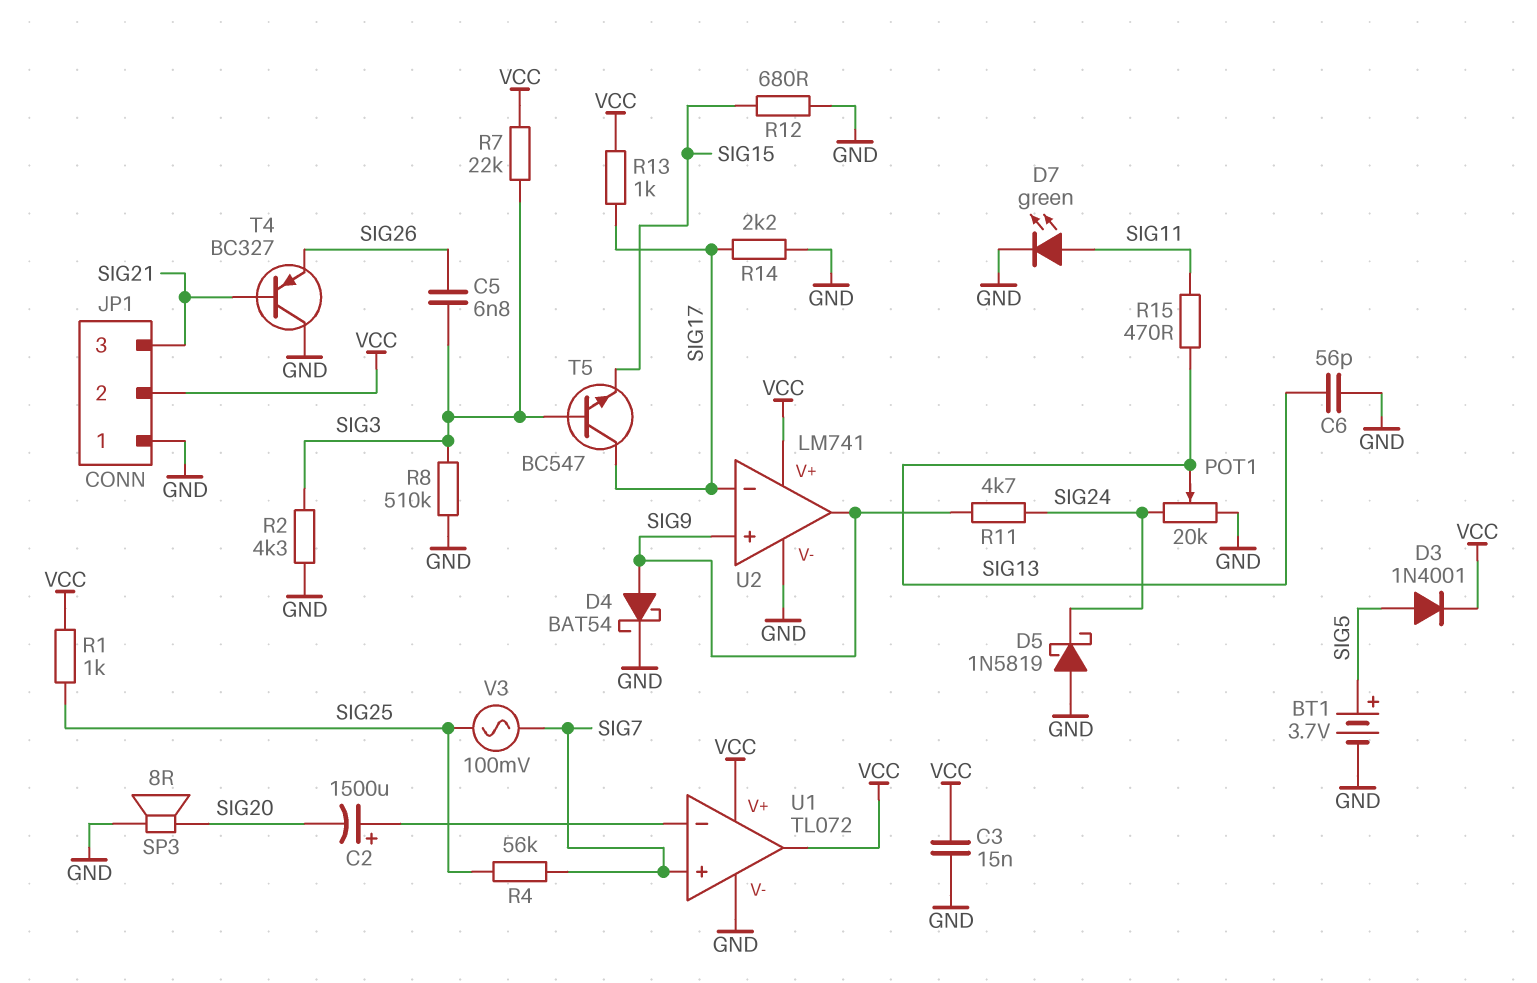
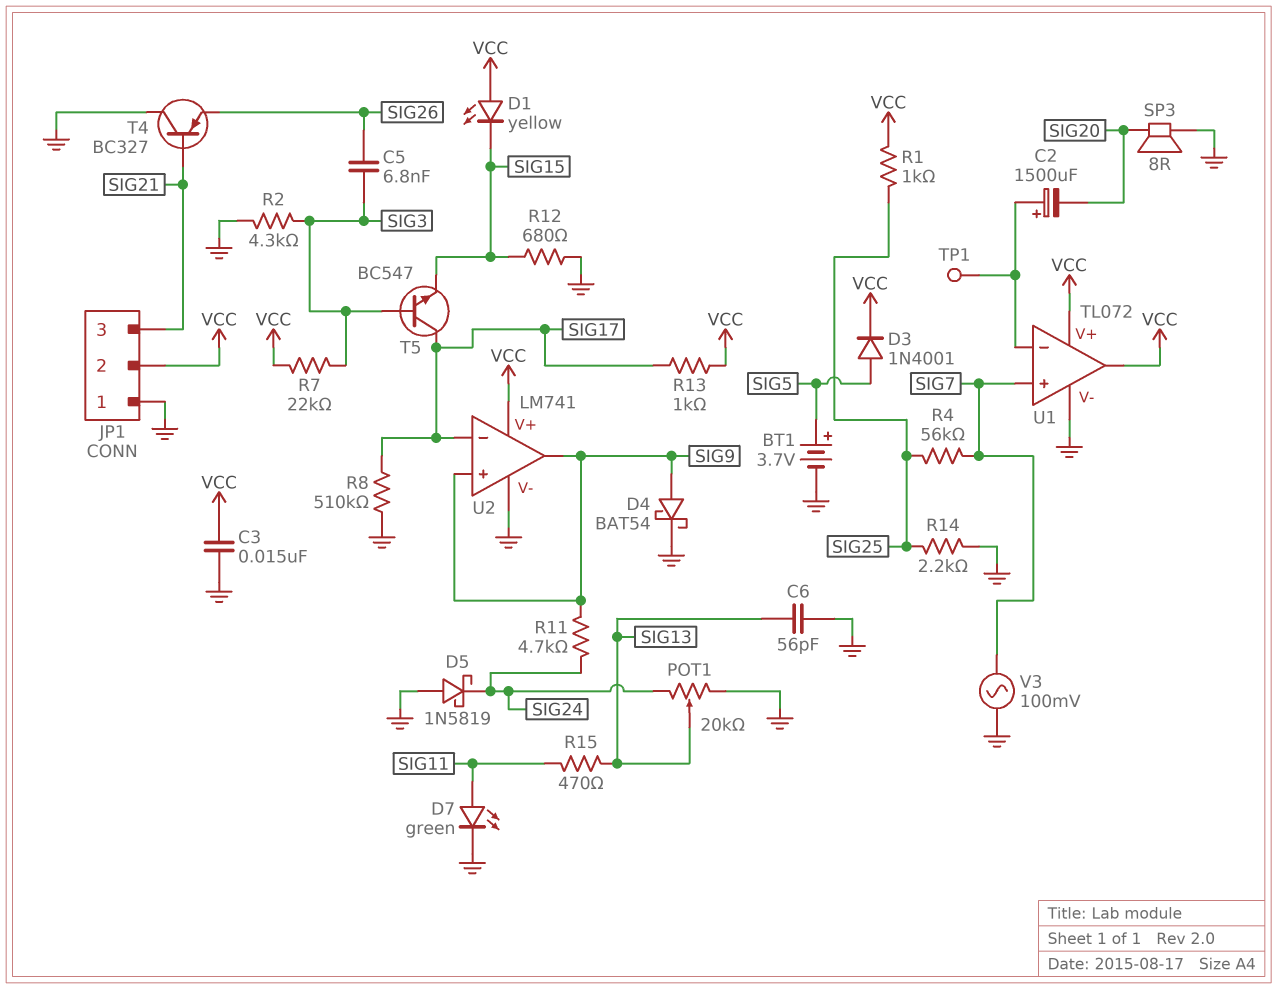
D1: none -> LED yellow (A VCC, K SIG15)
R8: 510k (GND, SIG3) -> 510k (GND, SIG17)
R14: 2.2k (GND, SIG17) -> 2.2k (GND, SIG25)
TP1: none -> test point (U1/in-)
V3: AC 100mV (SIG7, SIG25) -> AC 100mV (GND, SIG7)

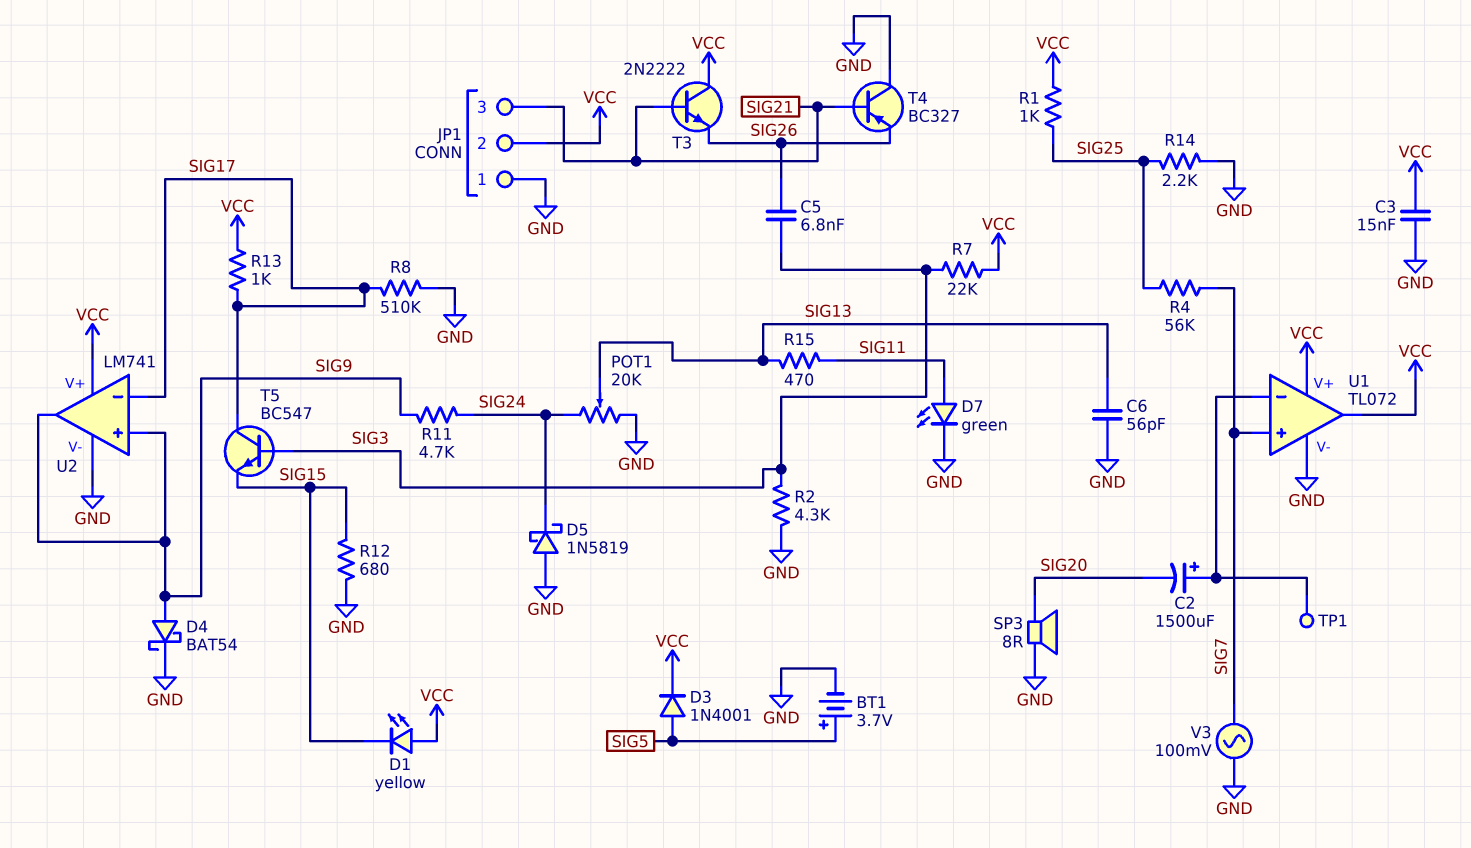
T3: none -> NPN 2N2222 (B SIG21, C VCC, E SIG26)

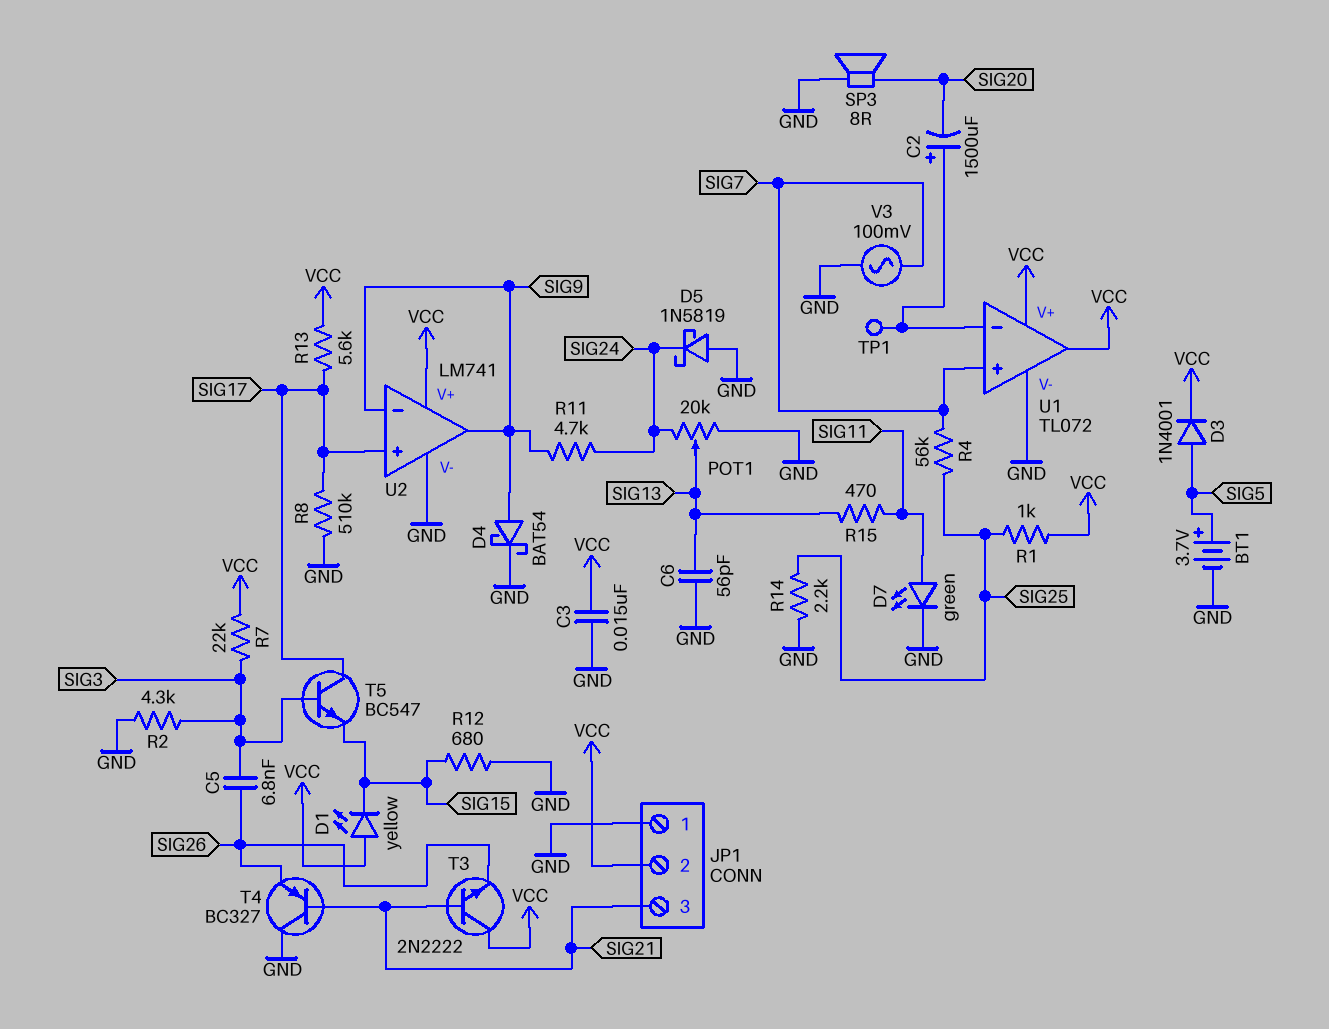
R13: 1k (SIG17, VCC) -> 5.6k (SIG17, VCC)
U2 pin in+: SIG9 -> SIG17
U2 pin in-: SIG17 -> SIG9

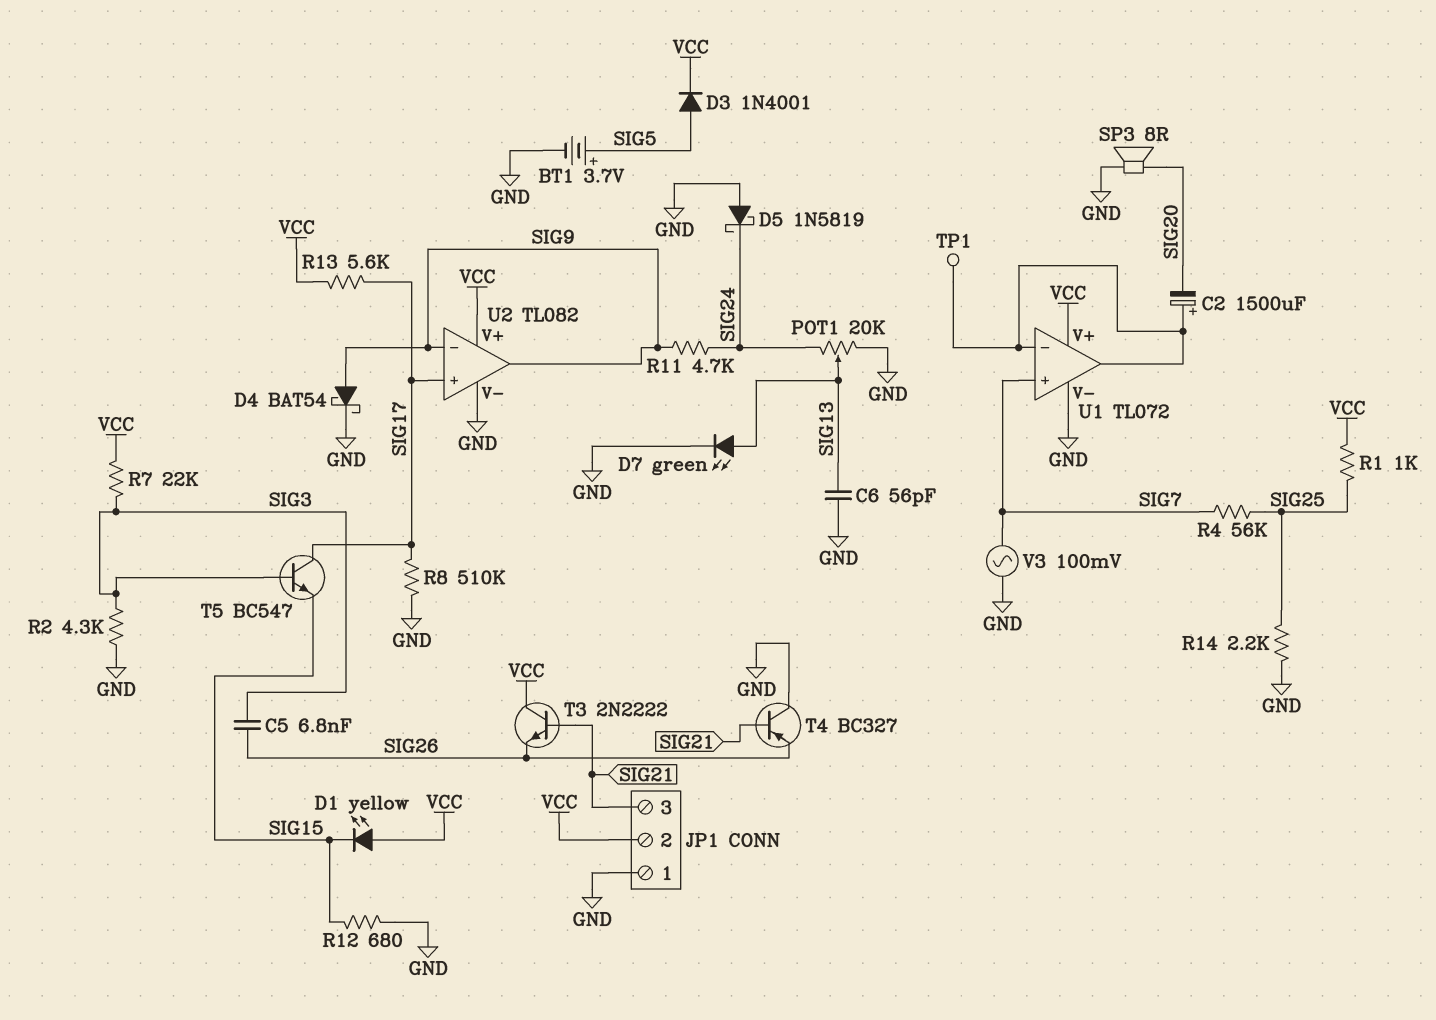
C3: 15nF (GND, VCC) -> none
D7: LED green (A SIG11, K GND) -> LED green (A SIG13, K GND)
R15: 470 (SIG11, SIG13) -> none
U1 pin out: VCC -> U1/in-
U2: LM741 -> TL082

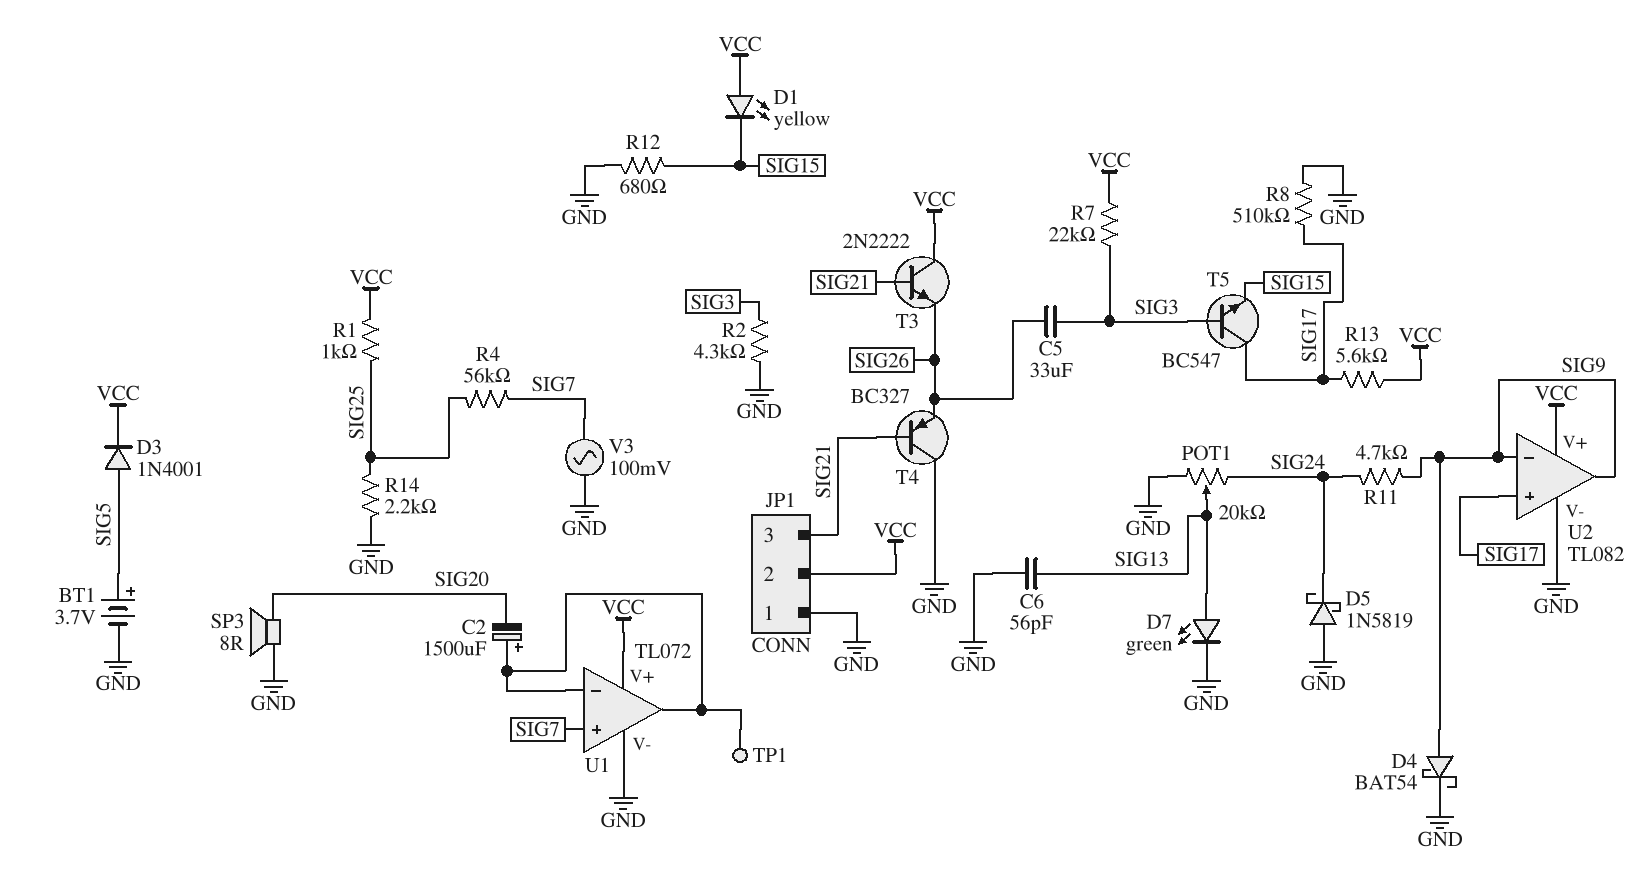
C5: 6.8nF (SIG3, SIG26) -> 33uF (SIG3, SIG26)

